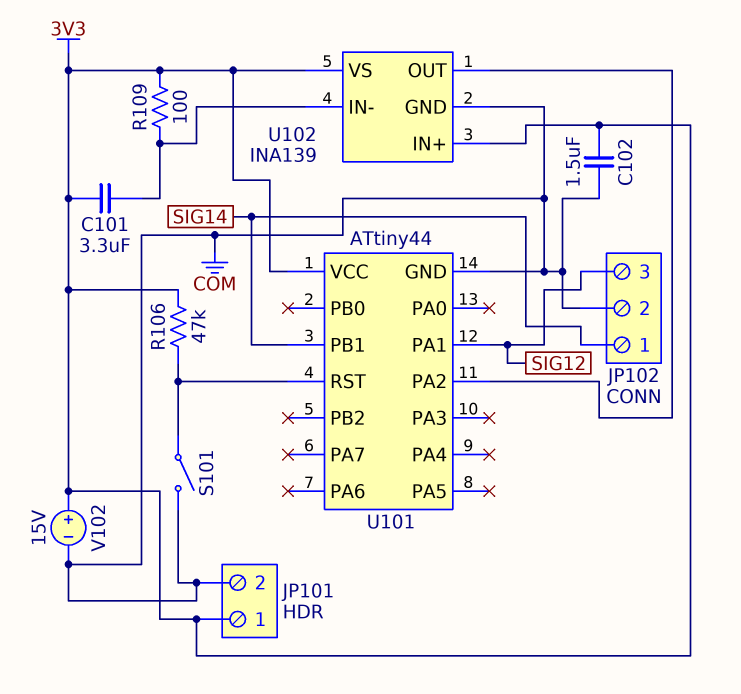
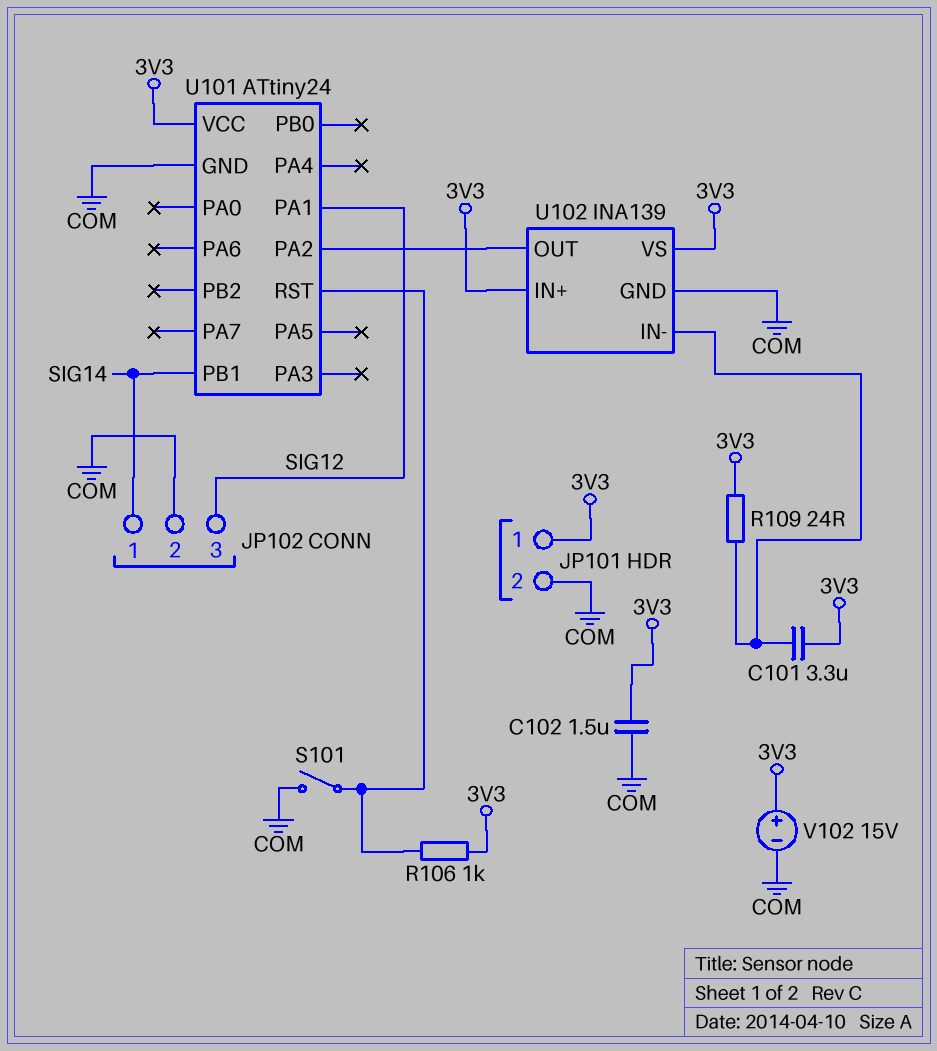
R106: 47k (3V3, U101/RST) -> 1k (3V3, U101/RST)
R109: 100 (3V3, U102/IN-) -> 24 (3V3, U102/IN-)
U101: ATtiny44 -> ATtiny24

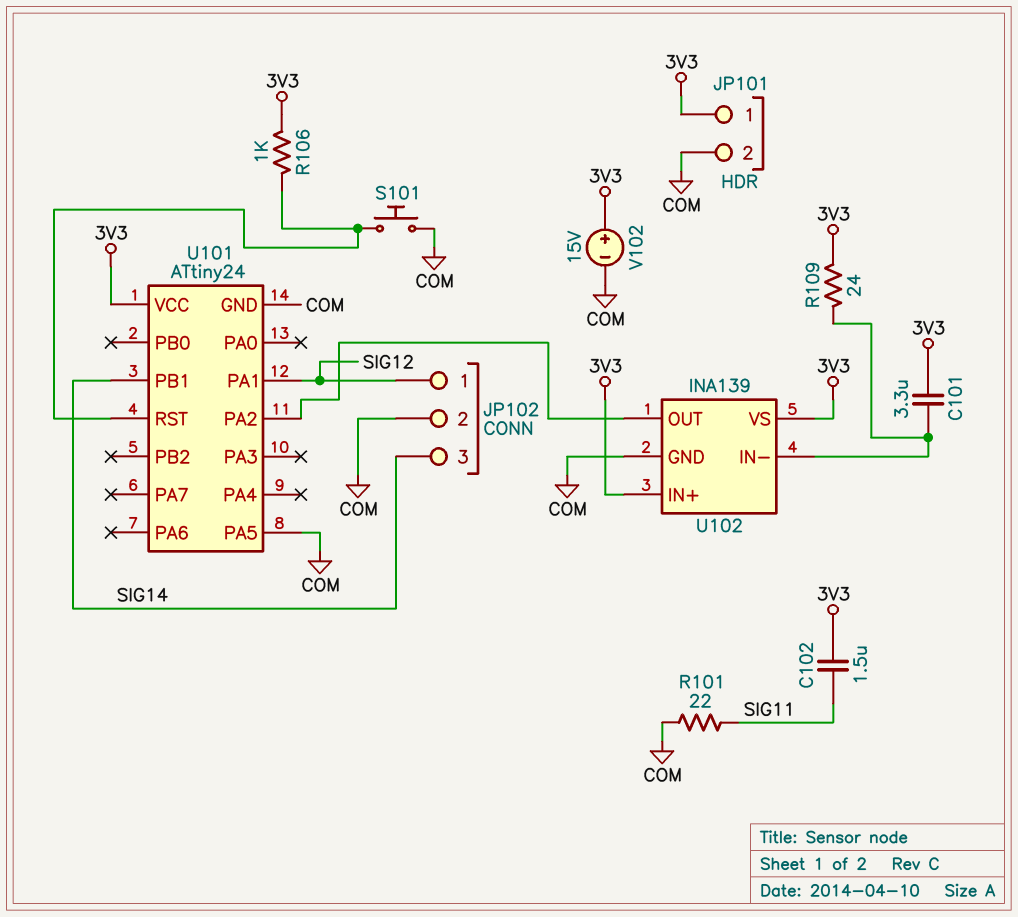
C102: 1.5uF (3V3, COM) -> 1.5uF (3V3, SIG11)
JP102 pin 1: SIG14 -> SIG12
JP102 pin 3: SIG12 -> SIG14
R101: none -> 22 (COM, SIG11)
S101: switch (COM, U101/RST) -> button (COM, U101/RST)
U101 pin PA5: none -> COM

